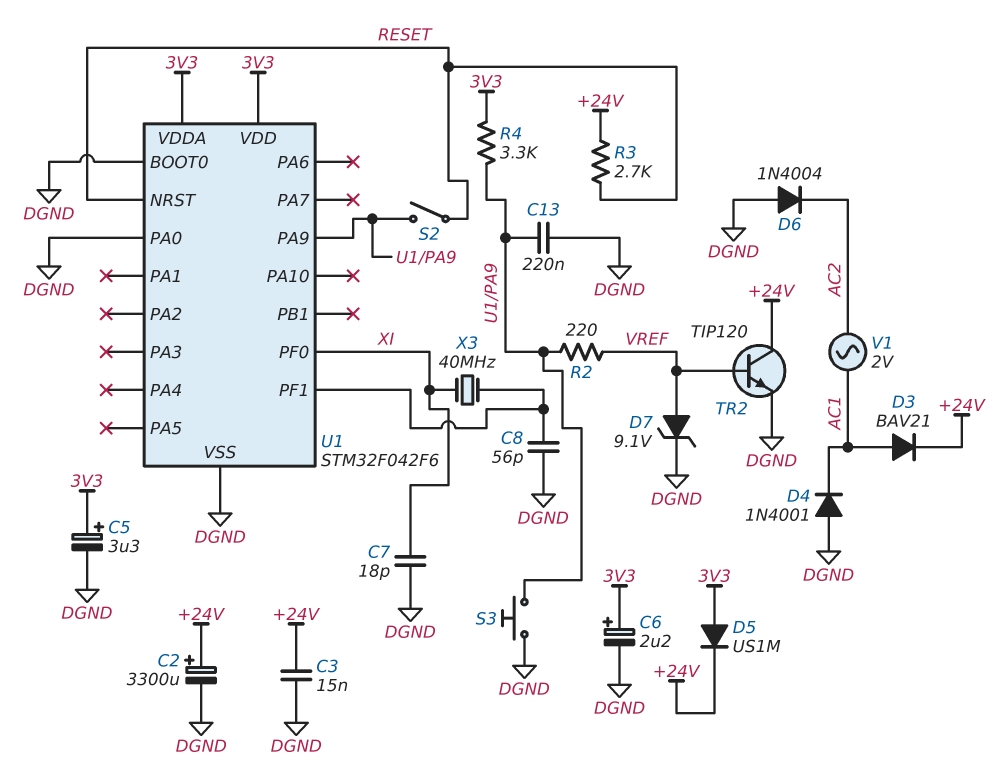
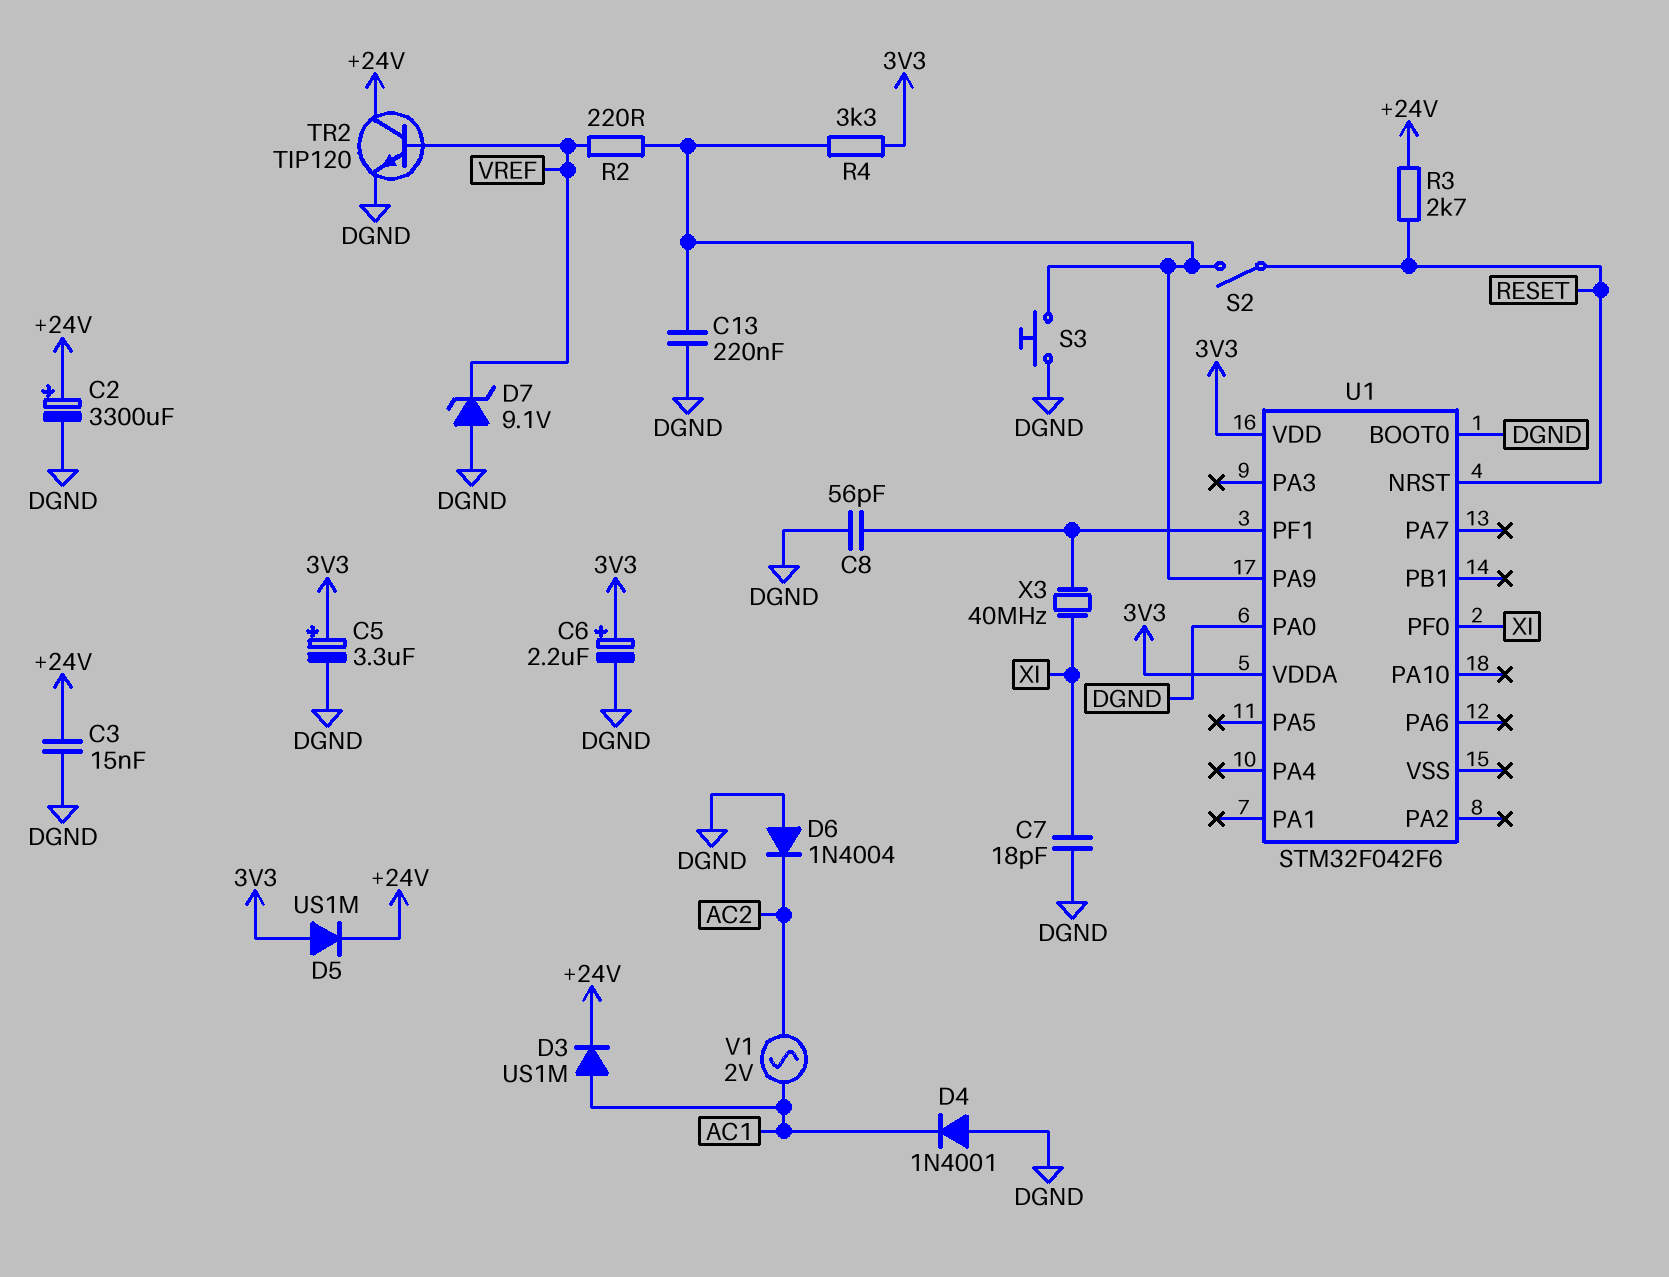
D3: diode BAV21 (A AC1, K +24V) -> diode US1M (A AC1, K +24V)
D7: zener 9.1V (A VREF, K DGND) -> zener 9.1V (A DGND, K VREF)
U1 pin VSS: DGND -> none

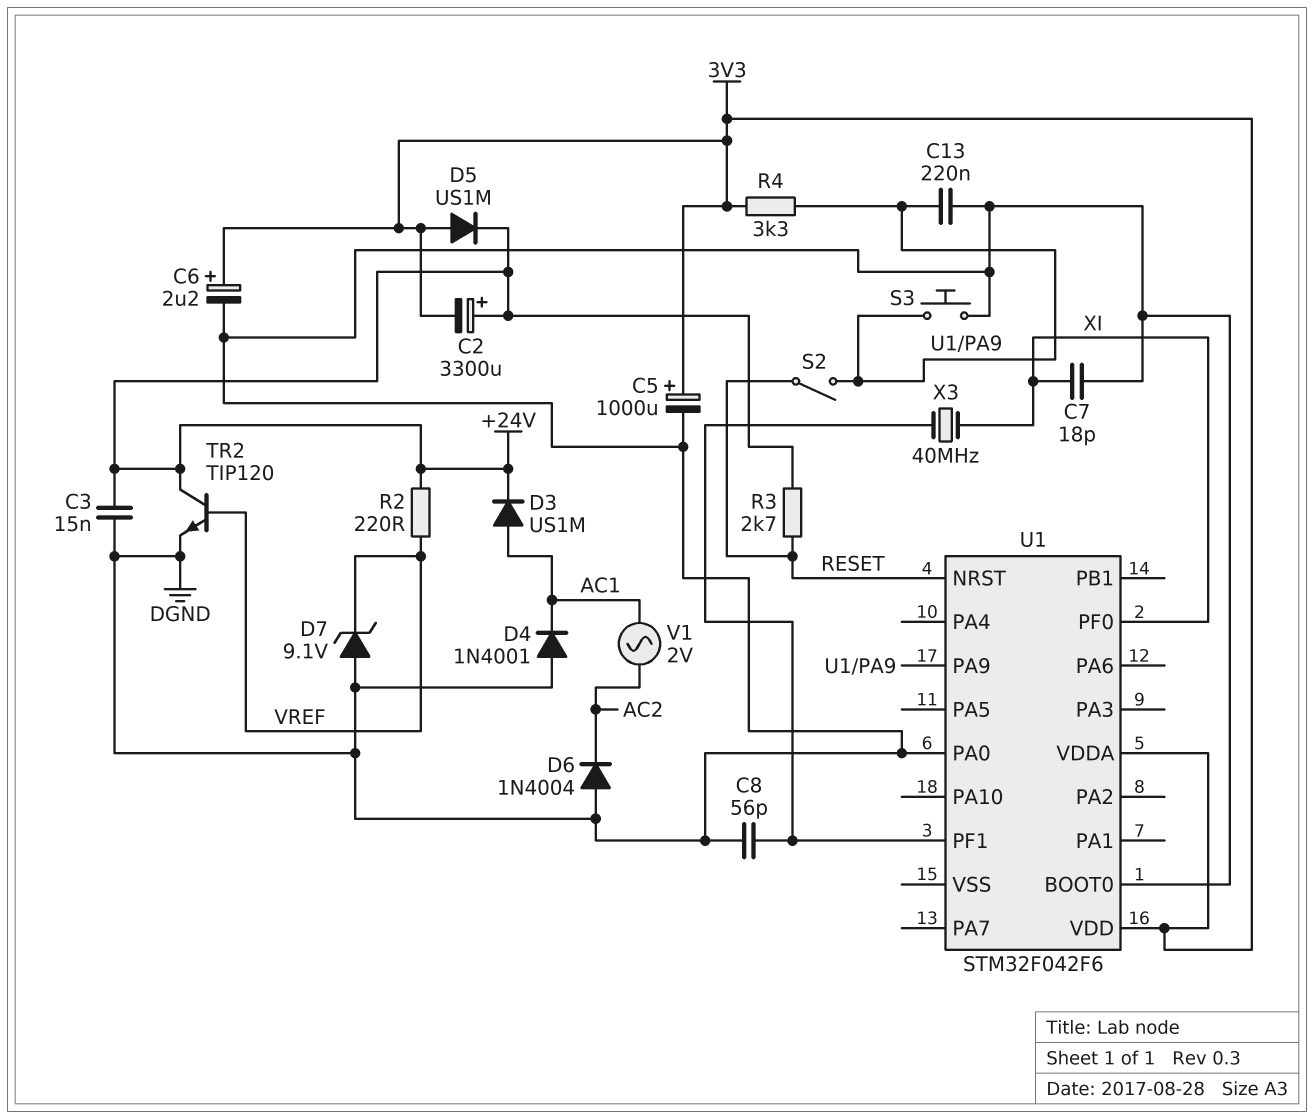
C2: 3300uF (plus +24V, minus DGND) -> 3300uF (plus +24V, minus 3V3)
C5: 3.3uF (plus 3V3, minus DGND) -> 1000uF (plus 3V3, minus DGND)
R2: 220 (U1/PA9, VREF) -> 220 (+24V, VREF)

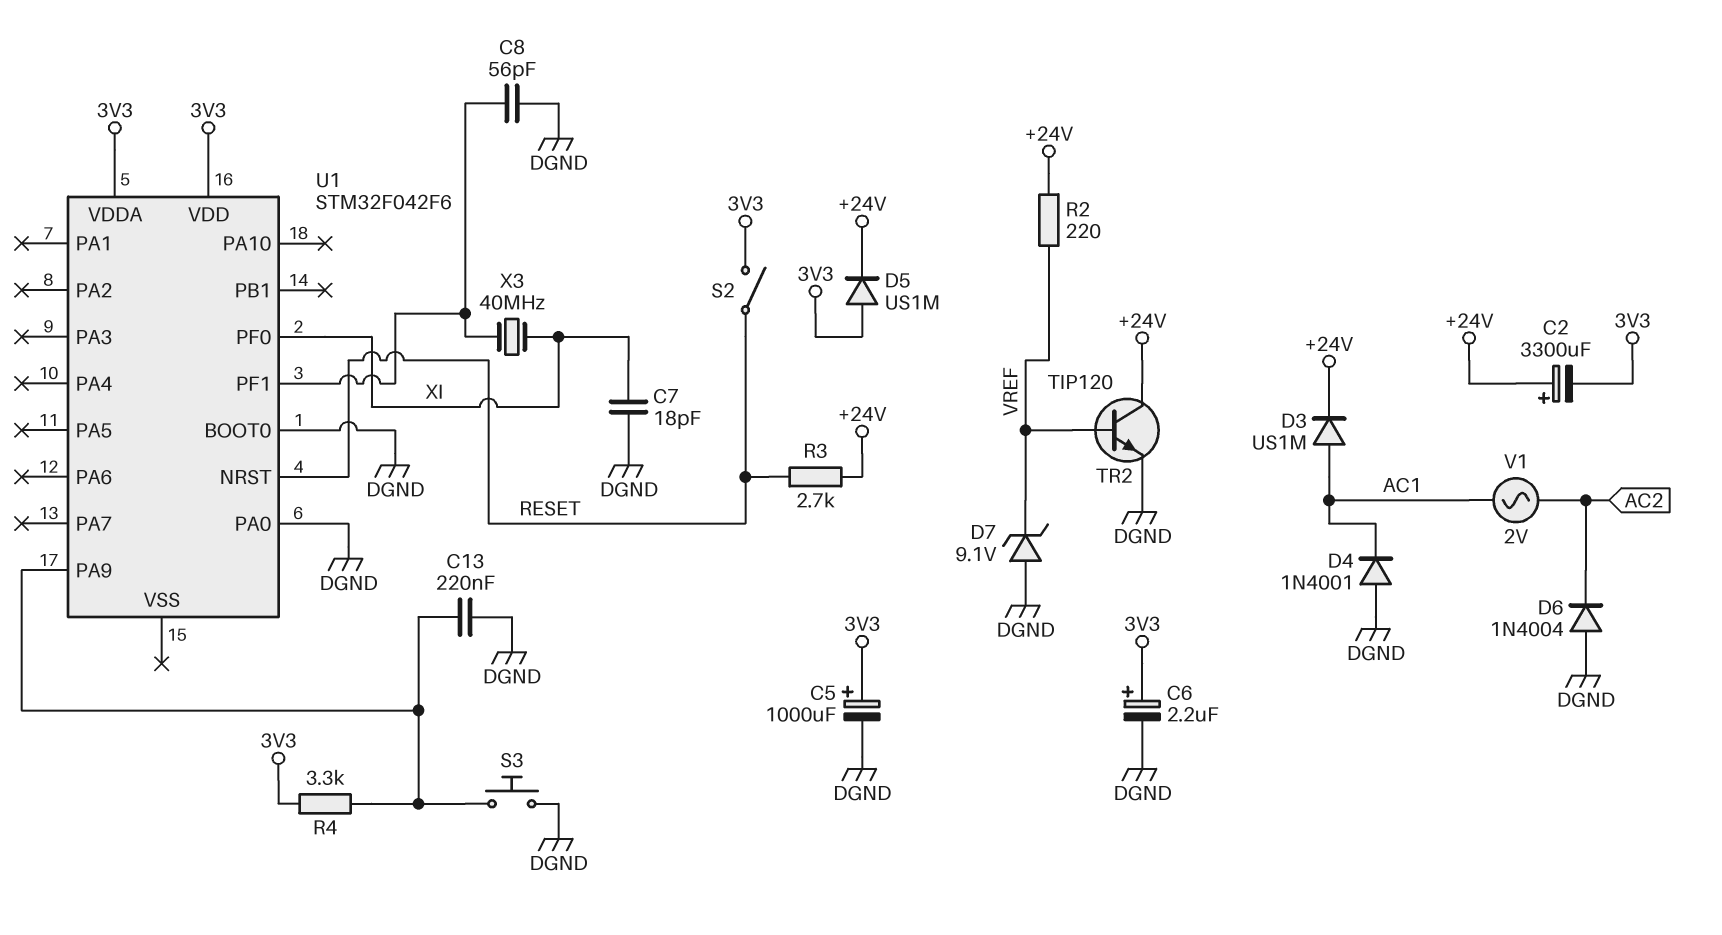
C3: 15nF (+24V, DGND) -> none
S2: switch (RESET, U1/PA9) -> switch (3V3, RESET)

